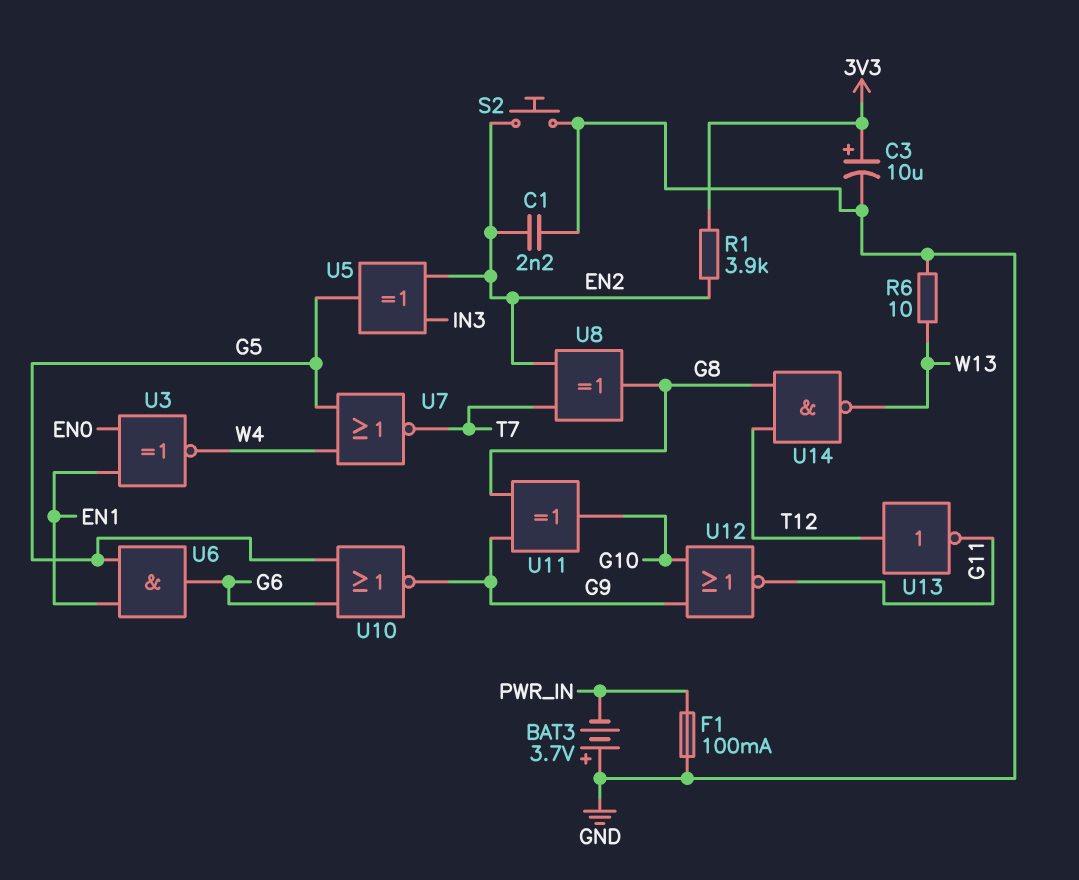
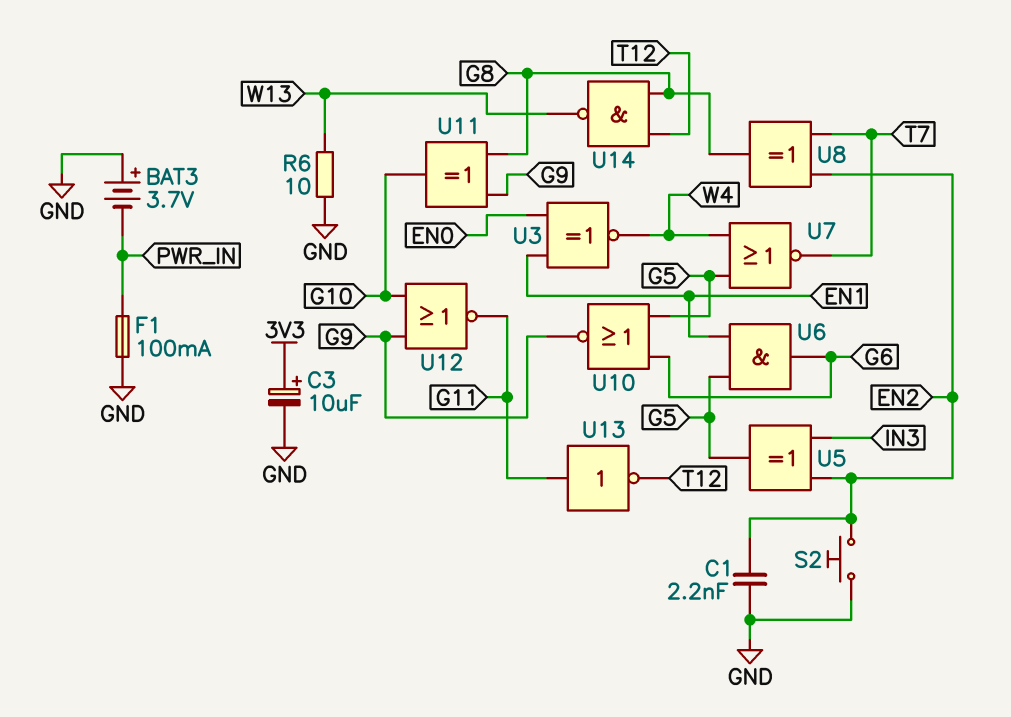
R1: 3.9k (3V3, EN2) -> none
U13: NOT (in T12, out G11) -> NOT (in G11, out T12)

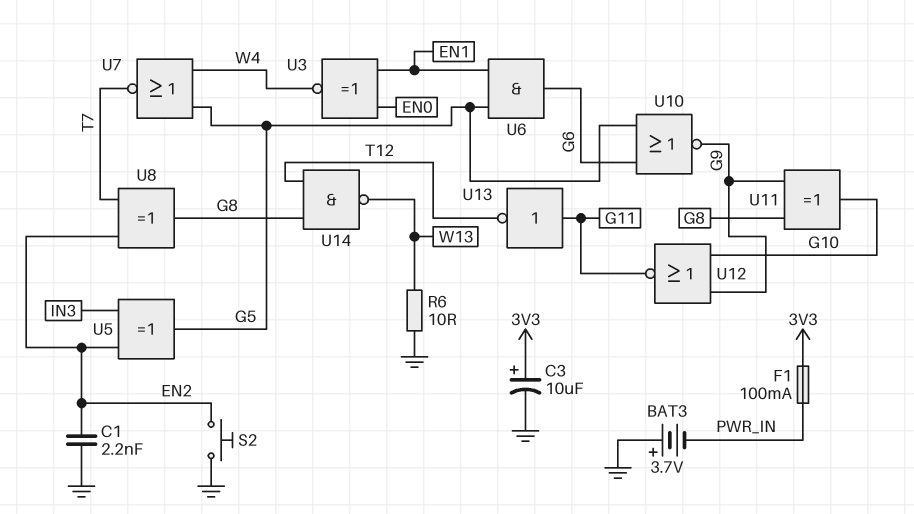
F1: 100mA (GND, PWR_IN) -> 100mA (3V3, PWR_IN)

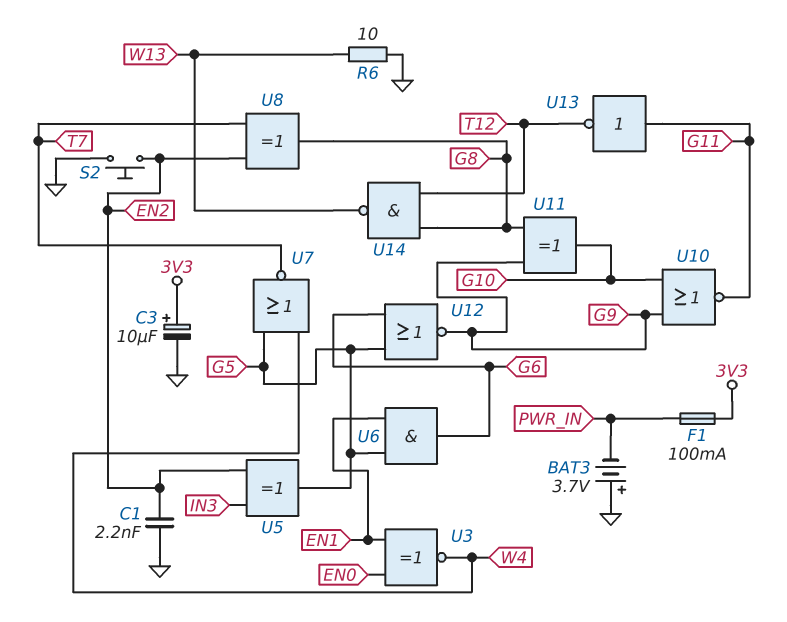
U10: NOR (in G5, in G6, out G9) -> NOR (in G9, in G10, out G11)
U12: NOR (in G9, in G10, out G11) -> NOR (in G5, in G6, out G9)

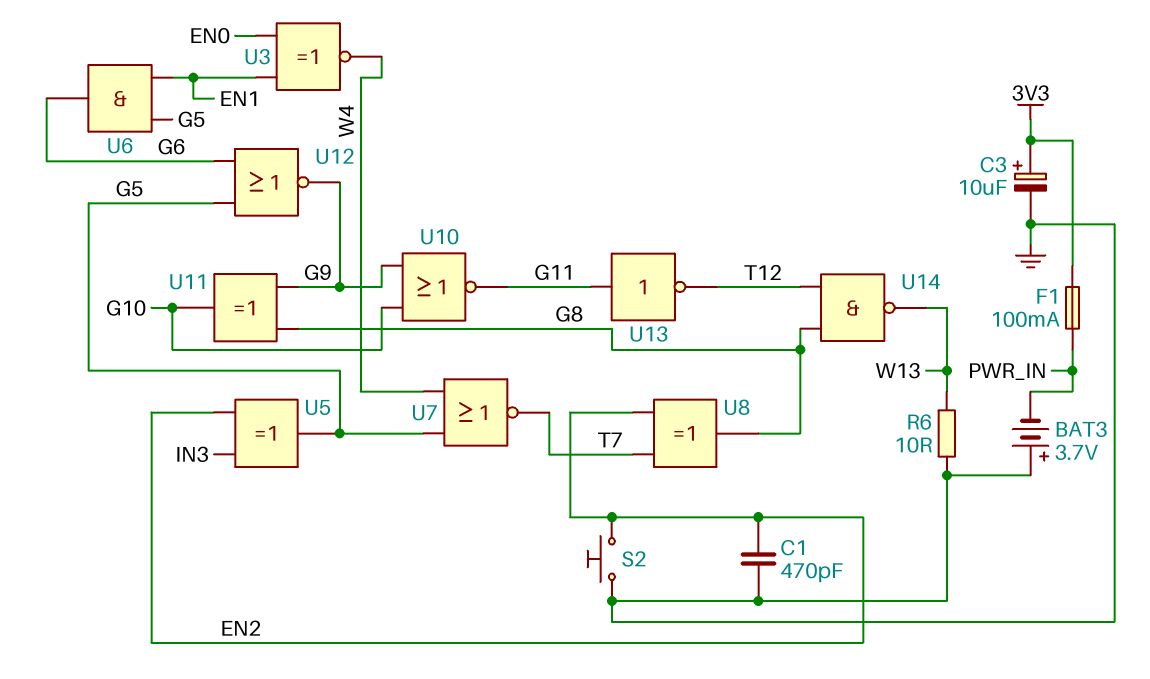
C1: 2.2nF (EN2, GND) -> 470pF (EN2, GND)

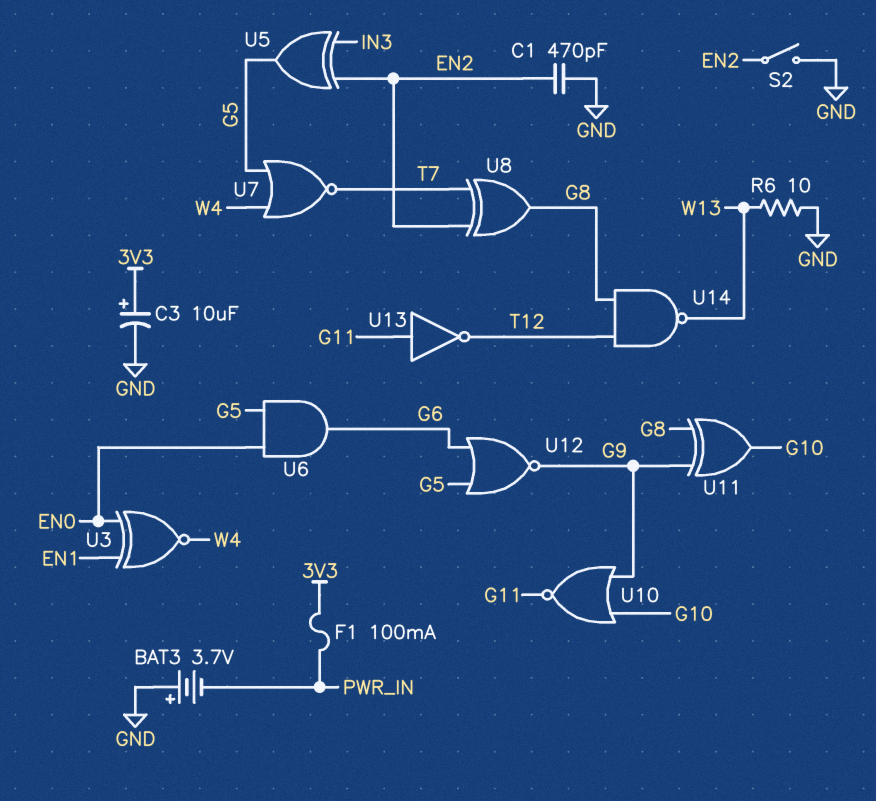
S2: button (EN2, GND) -> switch (EN2, GND)
U6: AND (in EN1, in G5, out G6) -> AND (in EN0, in G5, out G6)

